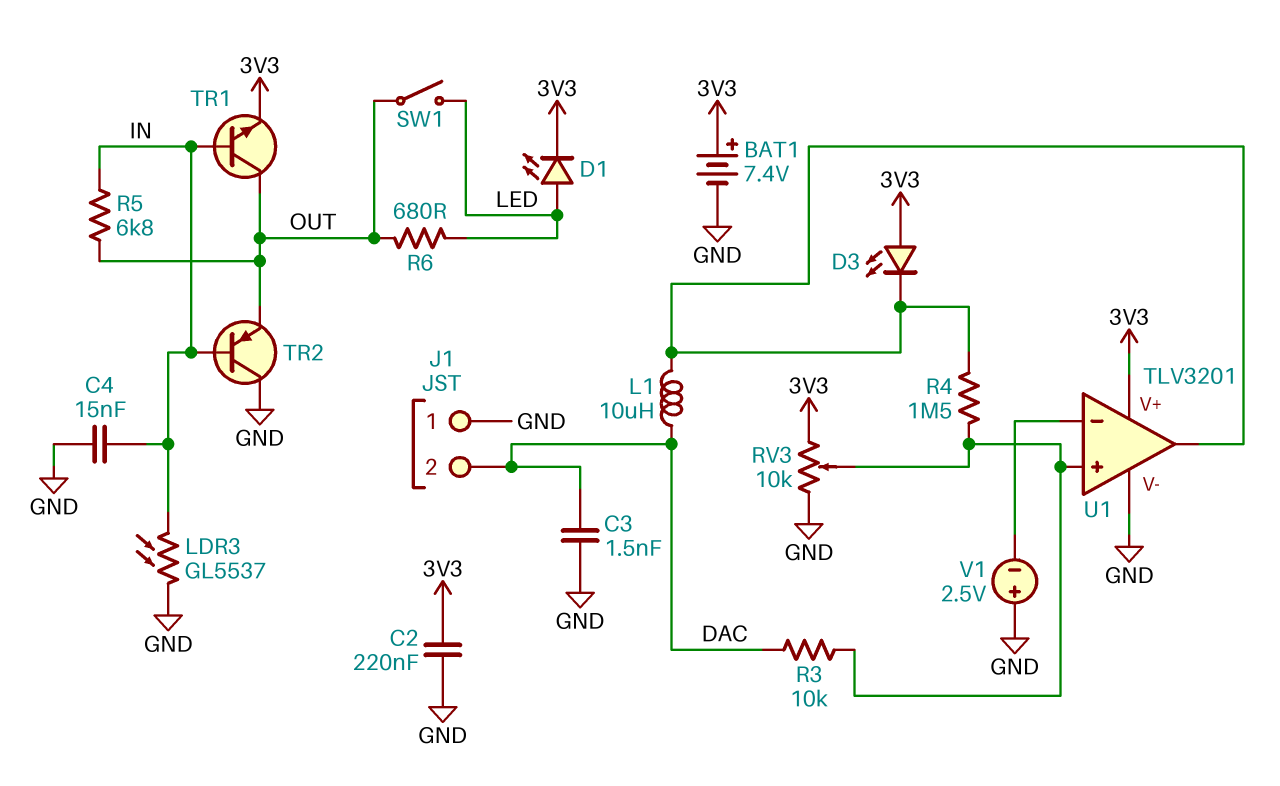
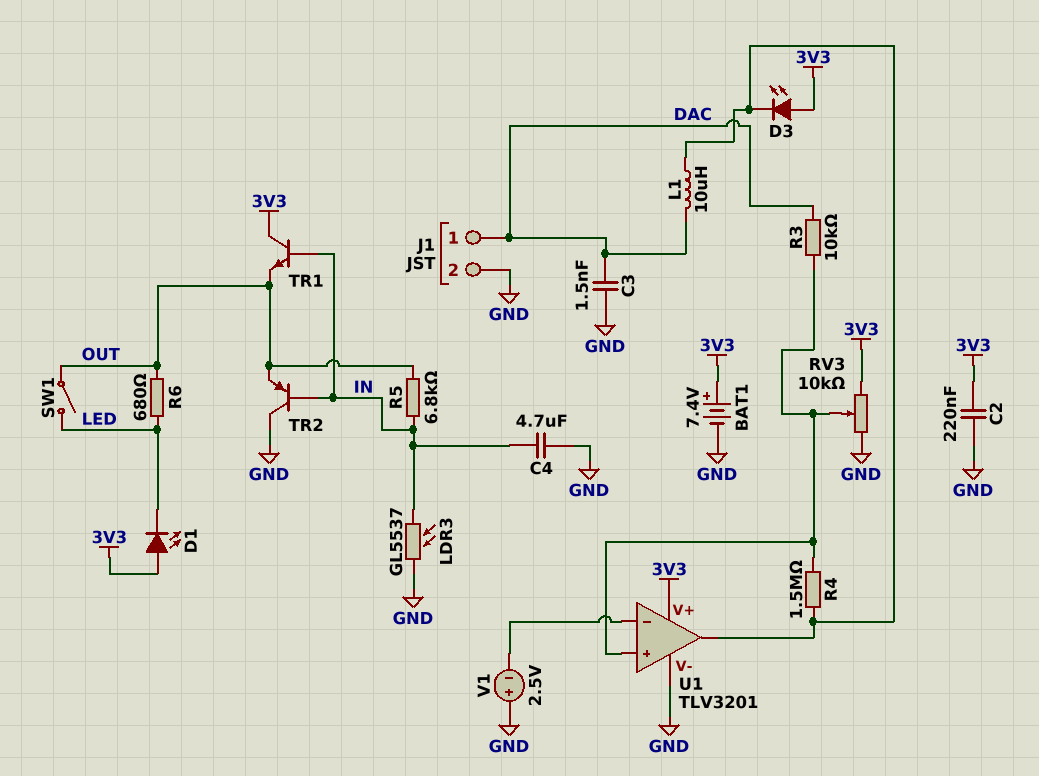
C4: 15nF (GND, IN) -> 4.7uF (GND, IN)
D1: LED (A LED, K 3V3) -> LED (A 3V3, K LED)
J1 pin 1: GND -> DAC
J1 pin 2: DAC -> GND
TR1: NPN (B IN, C OUT, E 3V3) -> NPN (B IN, C 3V3, E OUT)

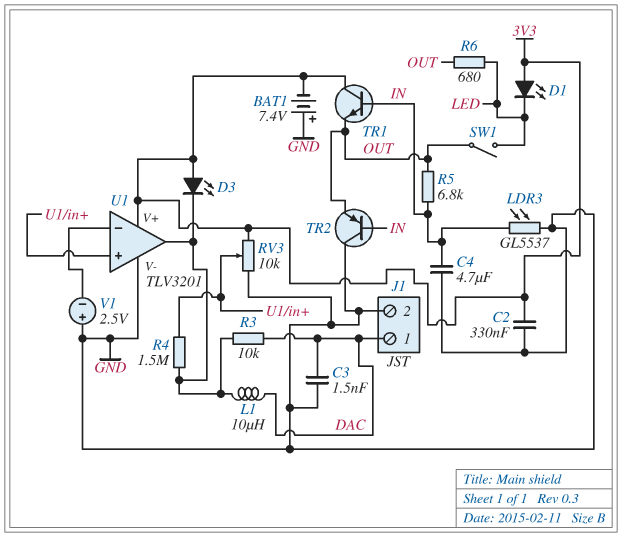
BAT1: 7.4V (plus 3V3, minus GND) -> 7.4V (plus GND, minus 3V3)
C2: 220nF (3V3, GND) -> 330nF (3V3, GND)
R3: 10k (DAC, U1/in+) -> 10k (DAC, U1/out)

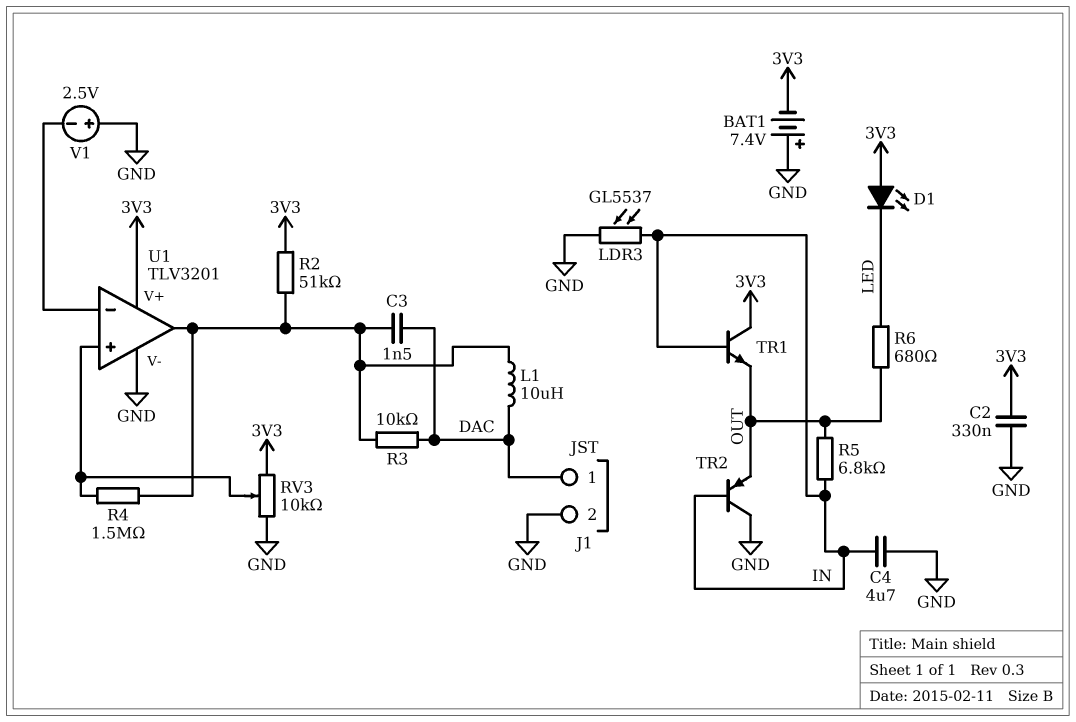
C3: 1.5nF (DAC, GND) -> 1.5nF (DAC, U1/out)
D3: LED (A 3V3, K U1/out) -> none
R2: none -> 51k (3V3, U1/out)
SW1: switch (LED, OUT) -> none

